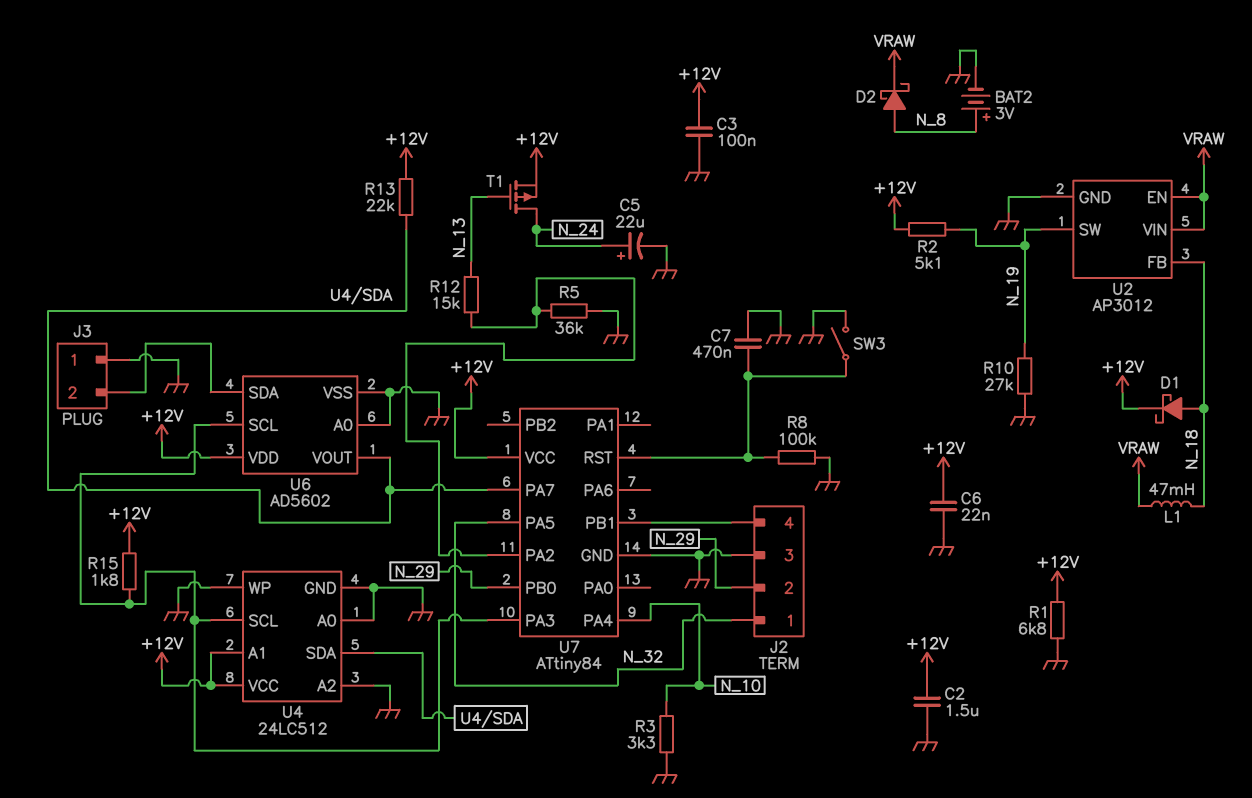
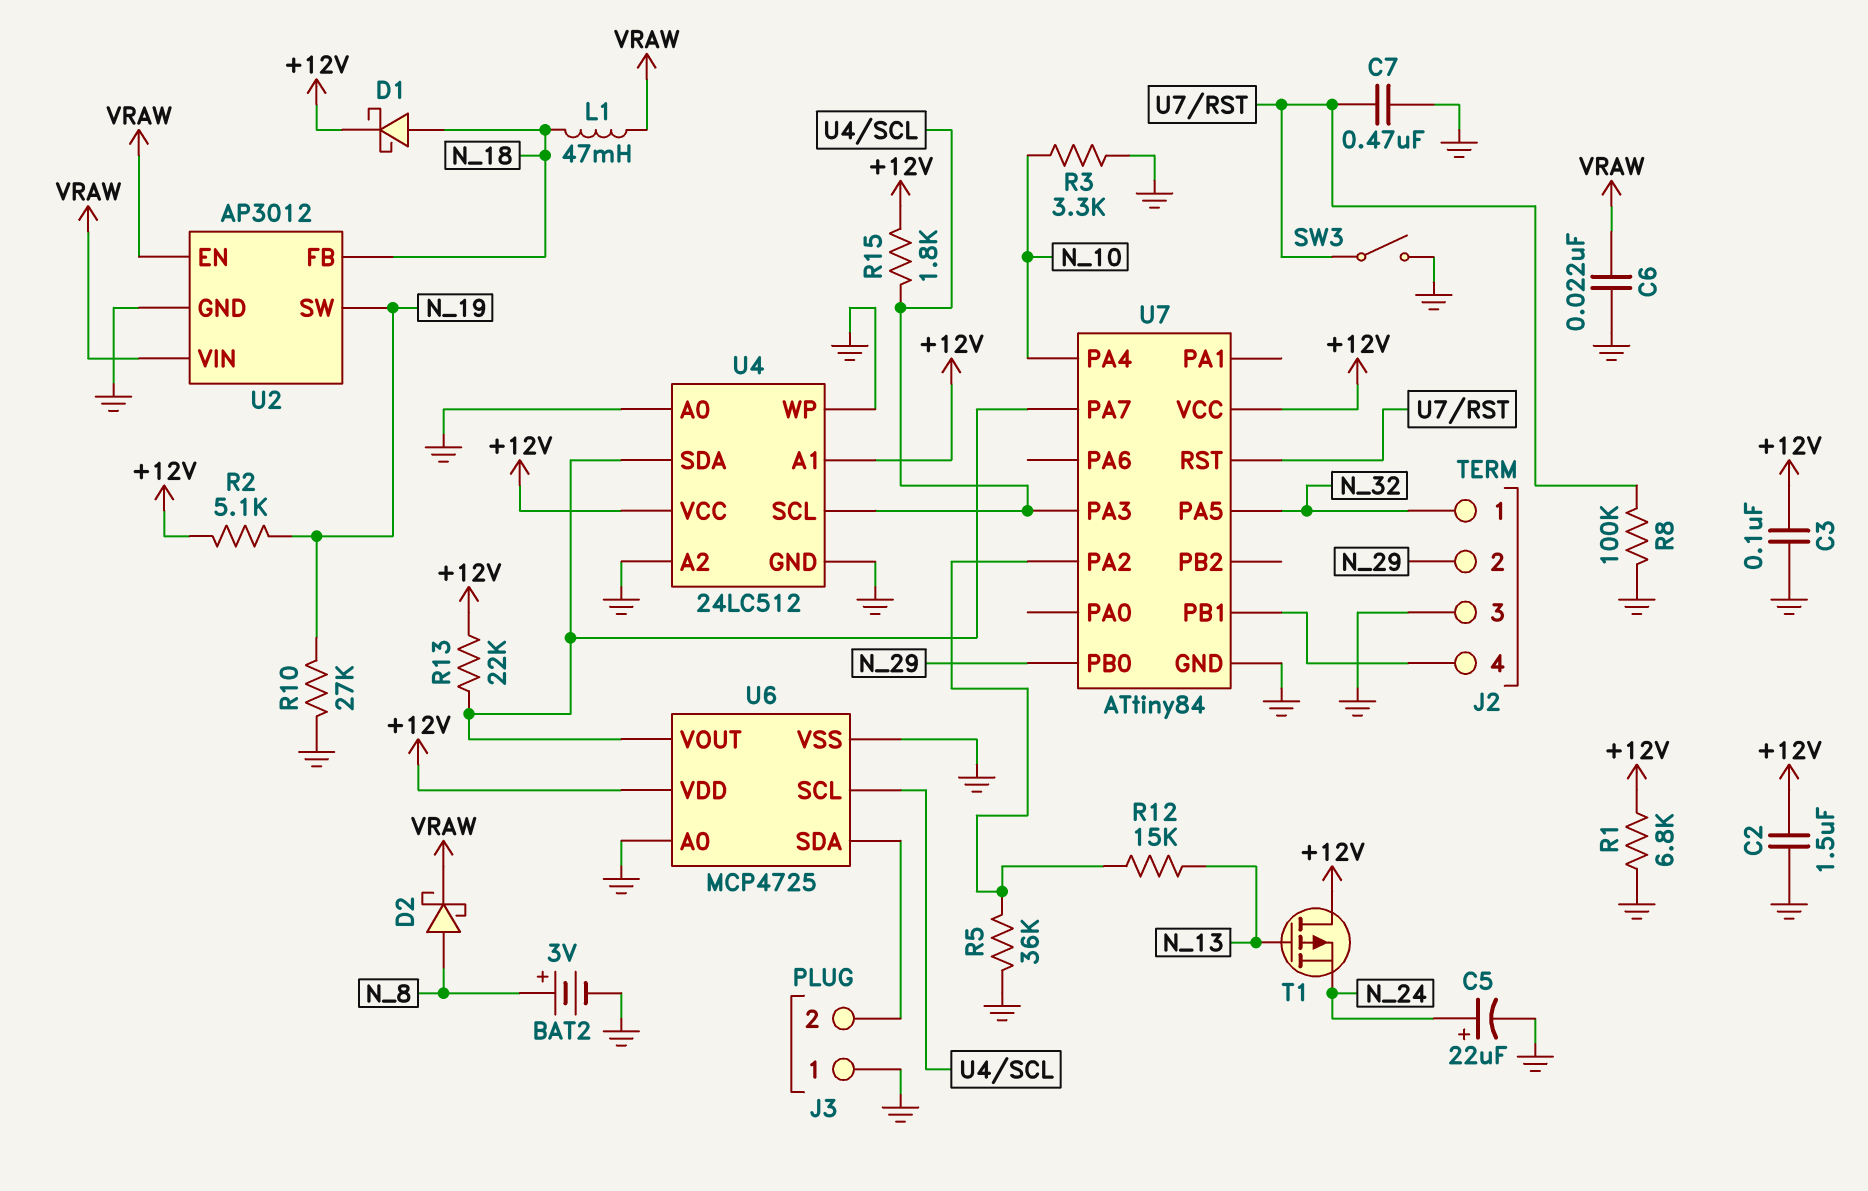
C6: 22nF (+12V, GND) -> 22nF (GND, VRAW)
T1: PMOS (G N_13, D N_24, S +12V) -> PMOS (G N_13, D +12V, S N_24)
U6: AD5602 -> MCP4725

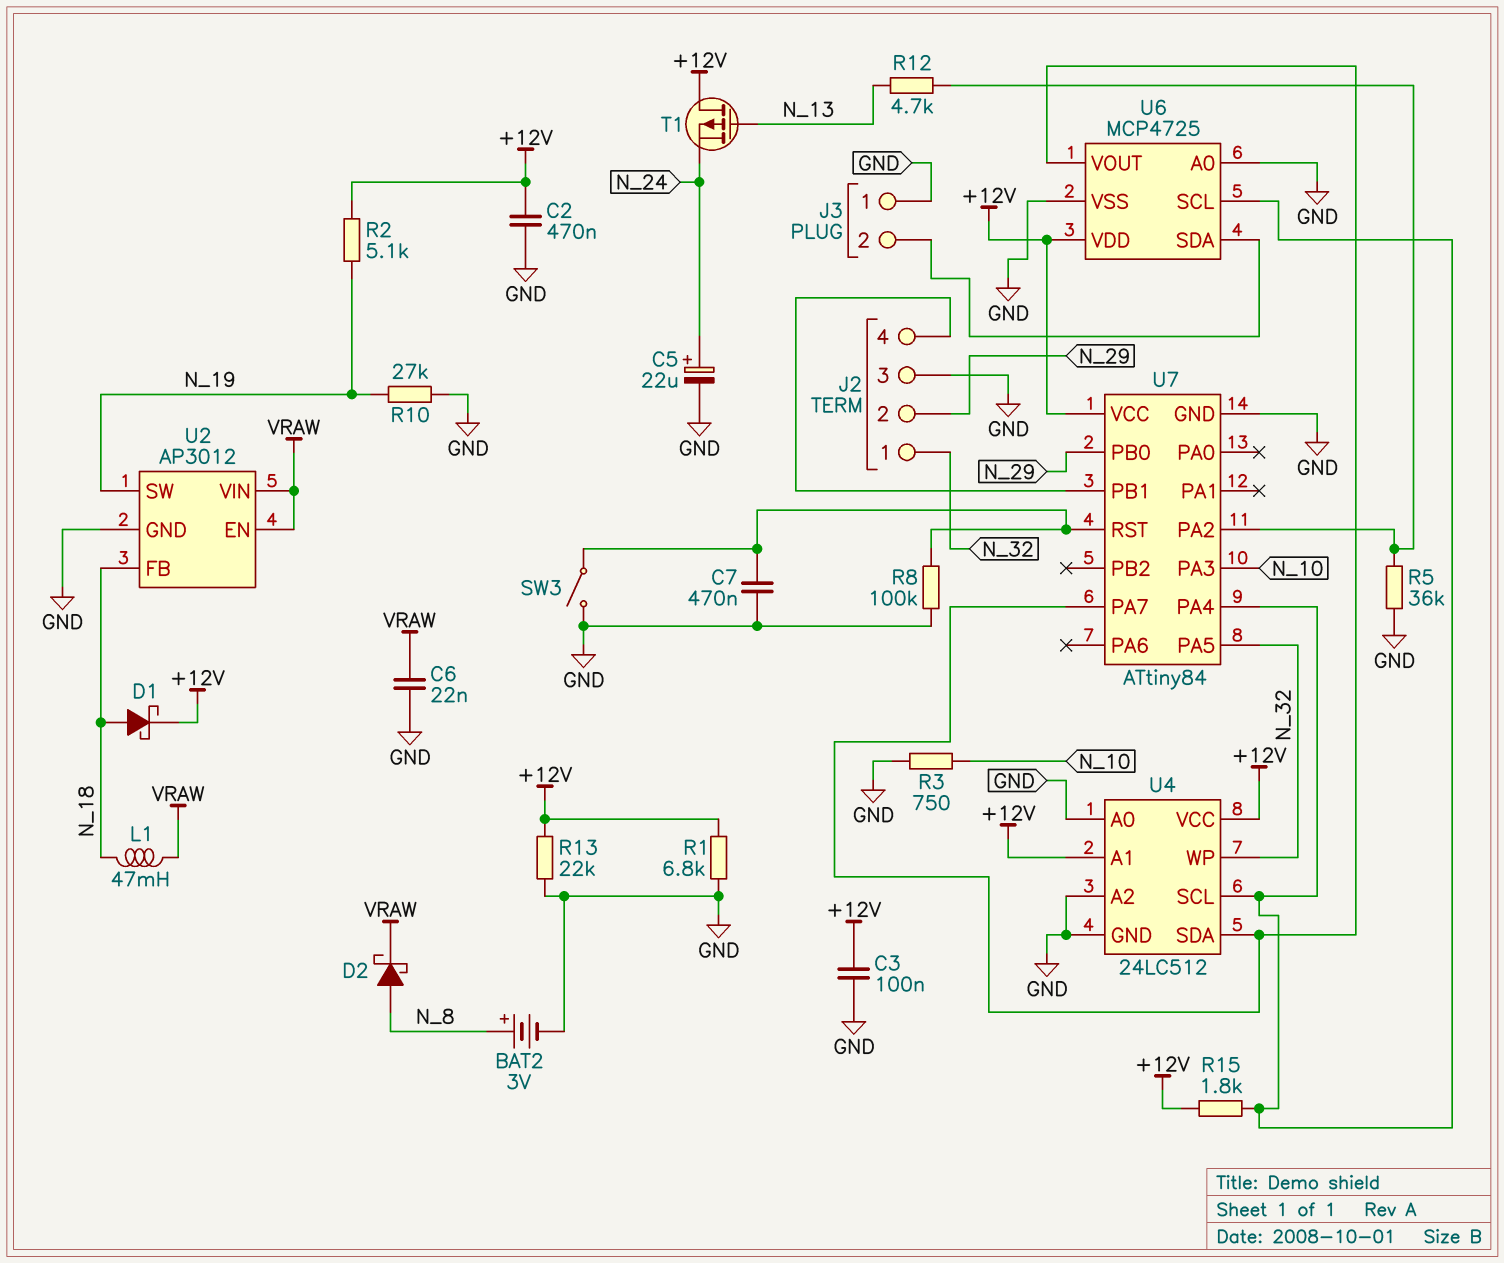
C2: 1.5uF (+12V, GND) -> 470nF (+12V, GND)
R3: 3.3k (GND, N_10) -> 750 (GND, N_10)
R12: 15k (N_13, U7/PA2) -> 4.7k (N_13, U7/PA2)
R13: 22k (+12V, U4/SDA) -> 22k (+12V, GND)
U4 pin WP: GND -> N_32
U7 pin PA3: U4/SCL -> N_10
U7 pin PA4: N_10 -> U4/SCL

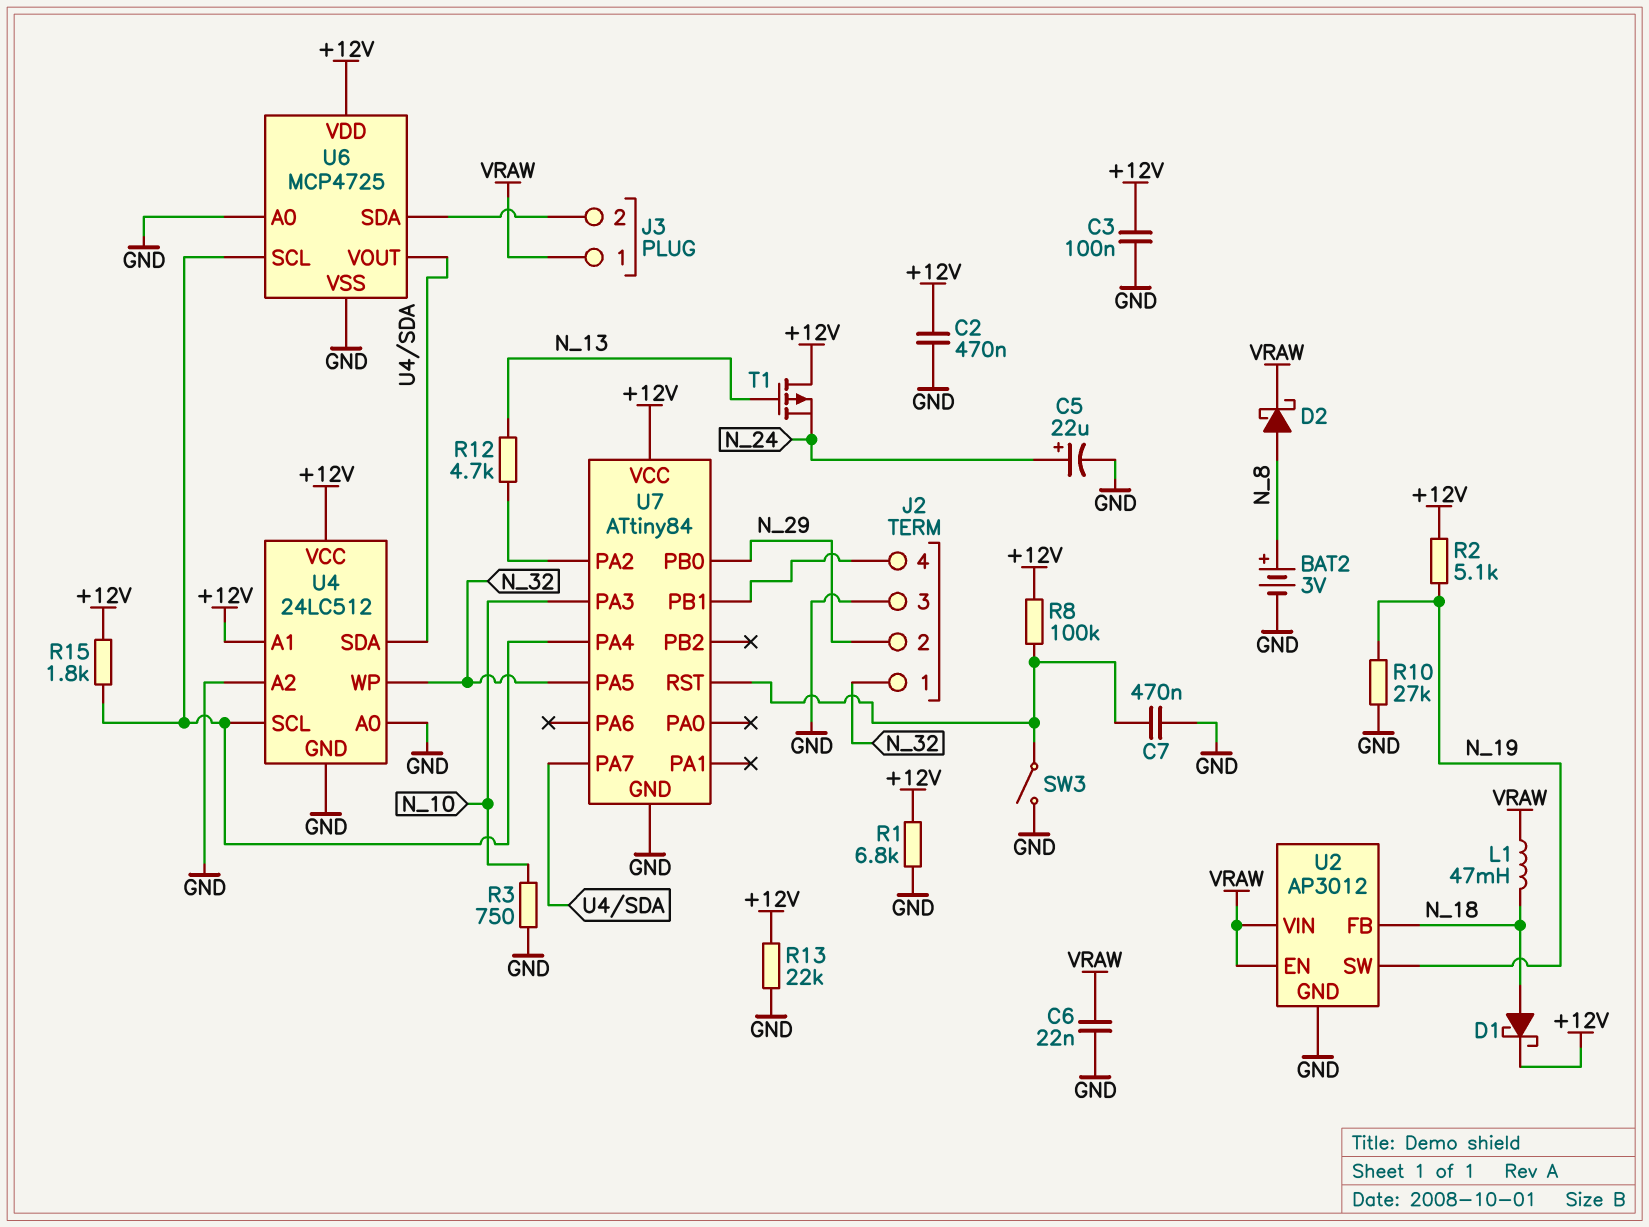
J3 pin 1: GND -> VRAW
R5: 36k (GND, U7/PA2) -> none
R8: 100k (GND, U7/RST) -> 100k (+12V, U7/RST)

